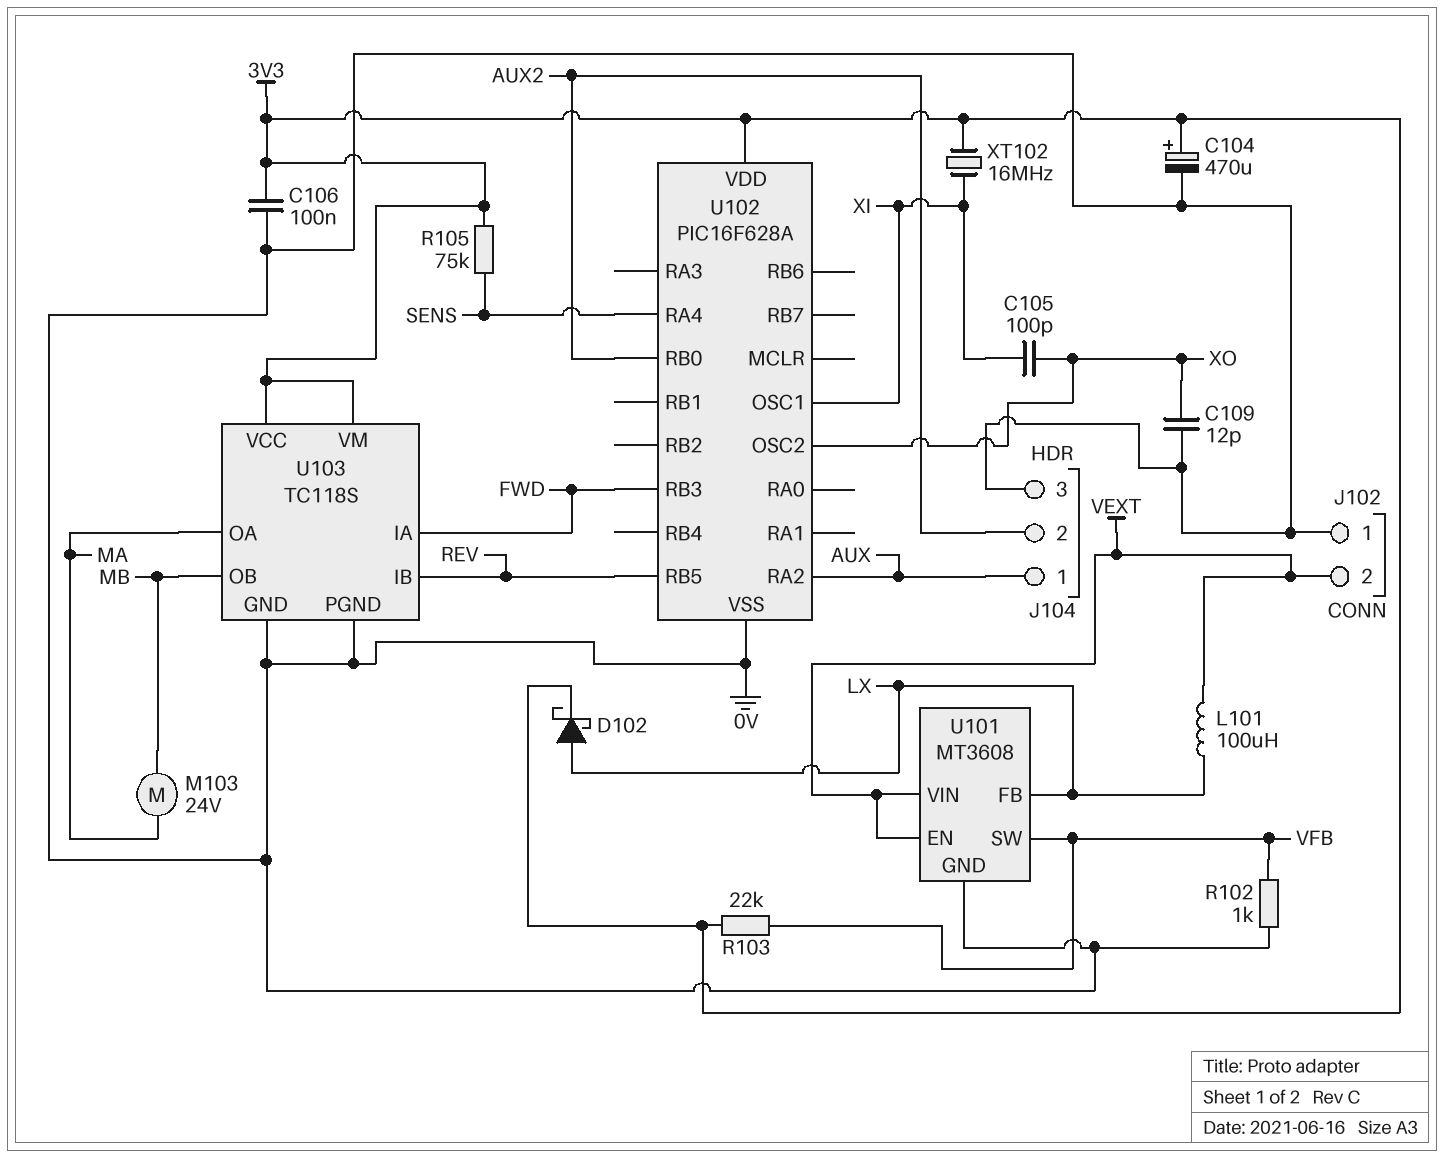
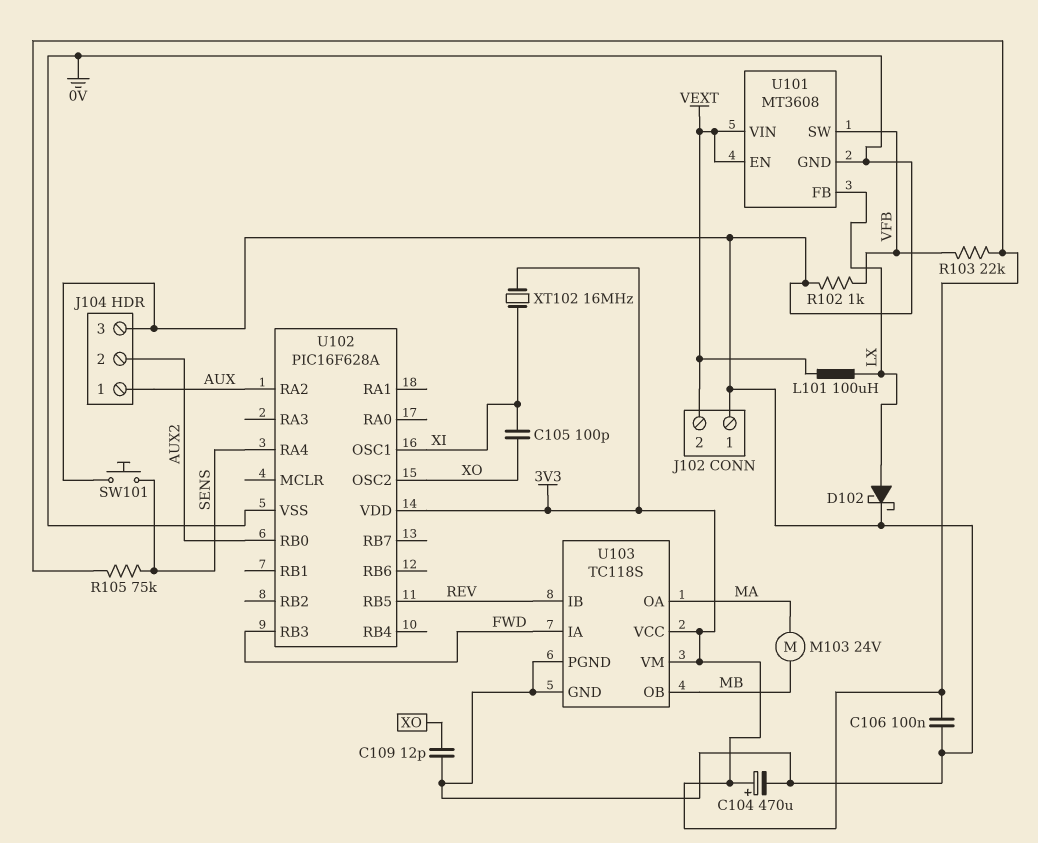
D102: schottky (A LX, K 3V3) -> schottky (A LX, K 0V)
SW101: none -> button (0V, SENS)

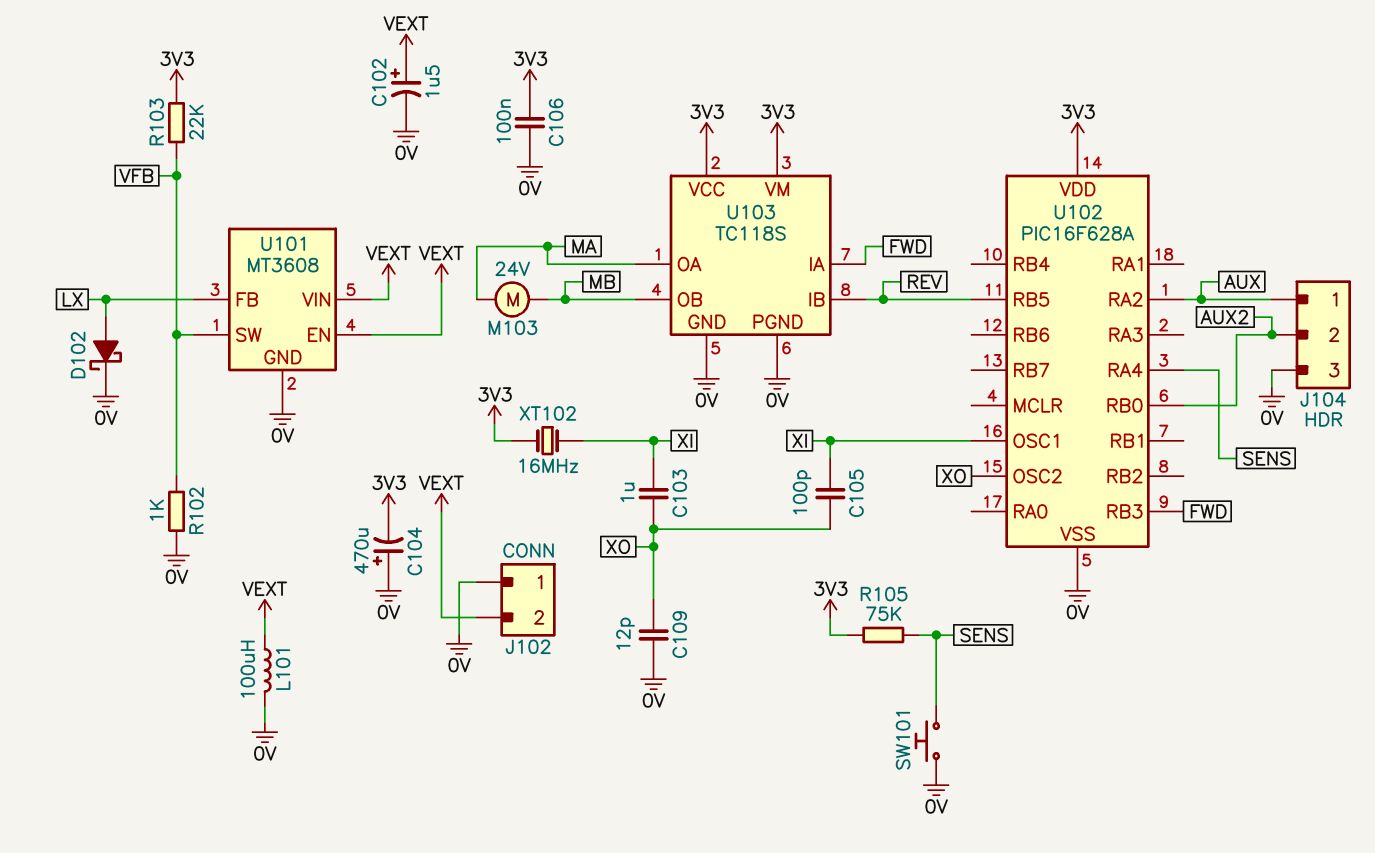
C102: none -> 1.5uF (plus VEXT, minus 0V)
C103: none -> 1uF (XI, XO)
C104: 470uF (plus 3V3, minus 0V) -> 470uF (plus 0V, minus 3V3)
L101: 100uH (LX, VEXT) -> 100uH (0V, VEXT)

